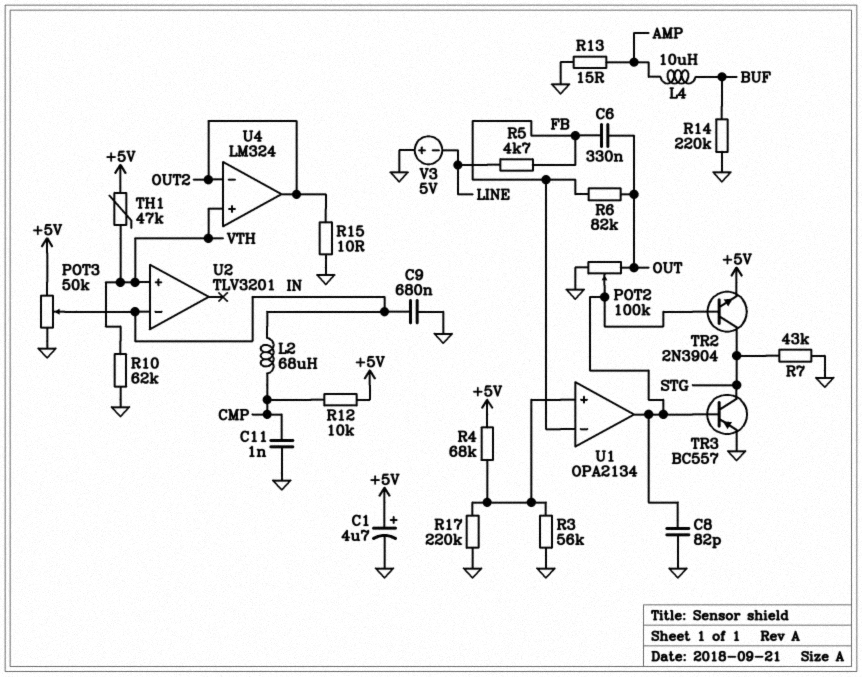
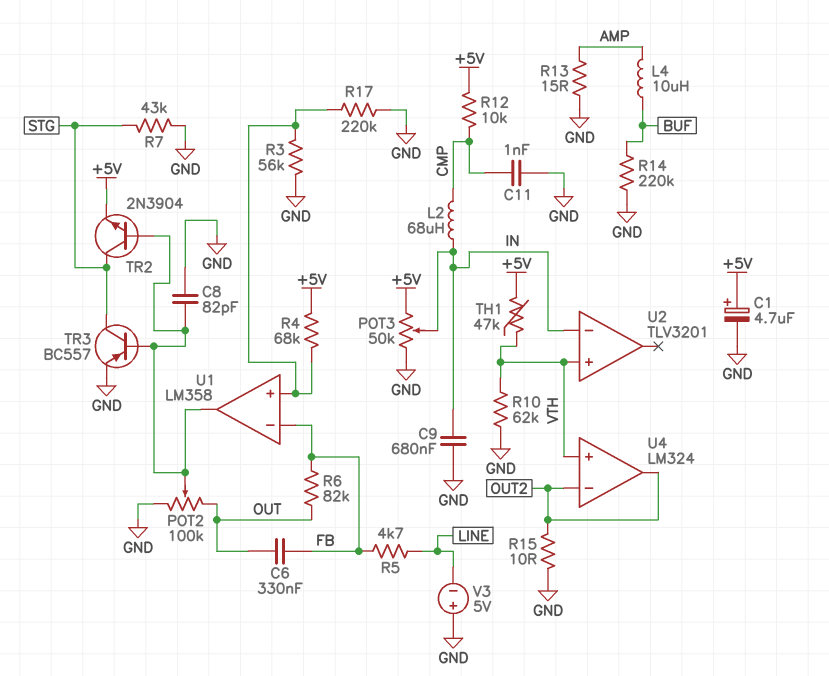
U1: OPA2134 -> LM358

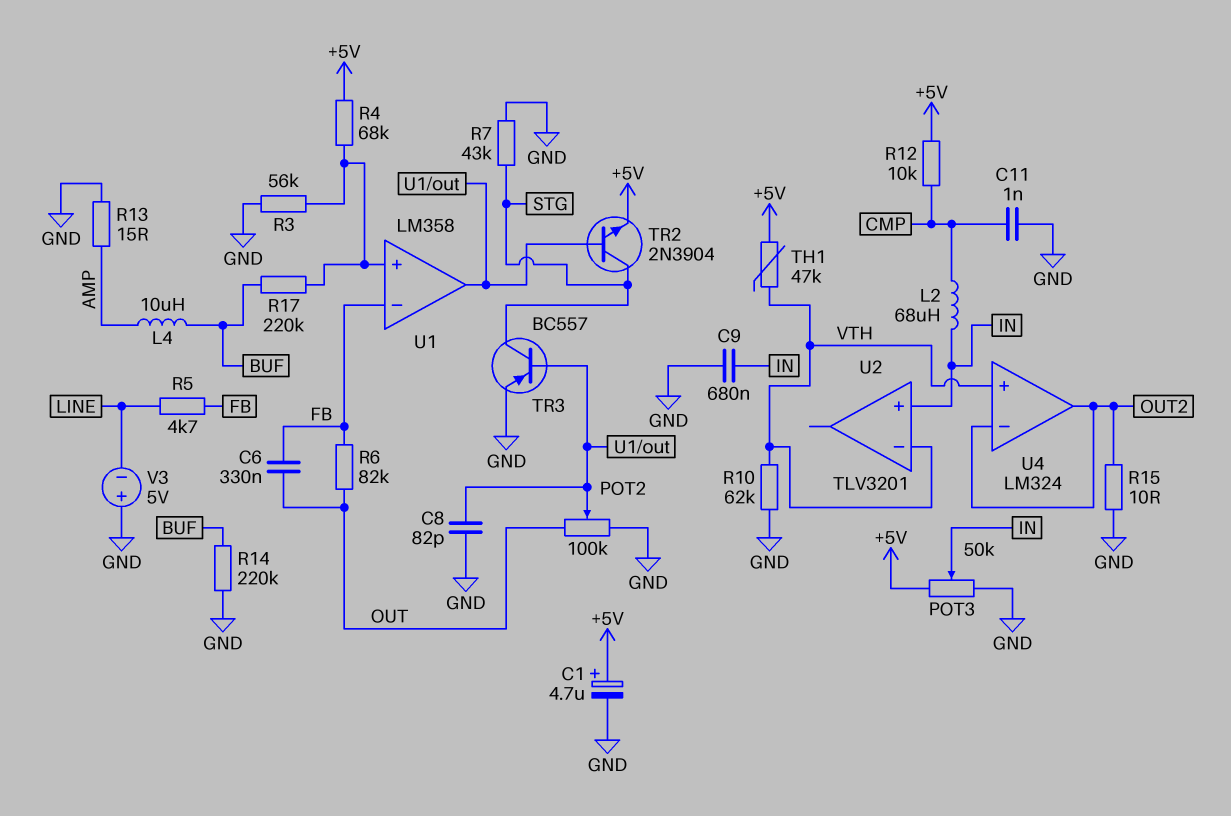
R17: 220k (GND, U1/in+) -> 220k (BUF, U1/in+)
U2 pin in+: VTH -> IN
U2 pin in-: IN -> VTH

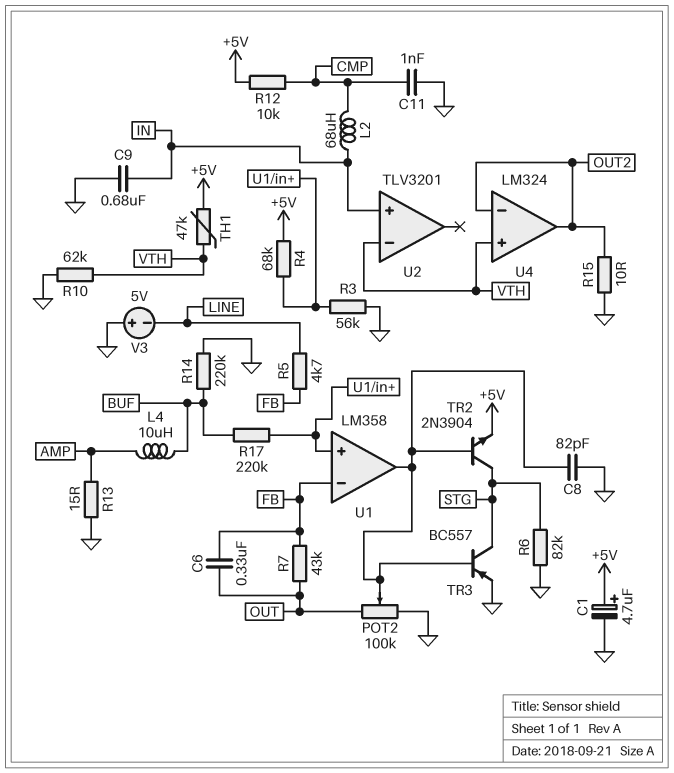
POT3: 50k (+5V, GND, wiper IN) -> none
R6: 82k (FB, OUT) -> 82k (GND, STG)
R7: 43k (GND, STG) -> 43k (FB, OUT)

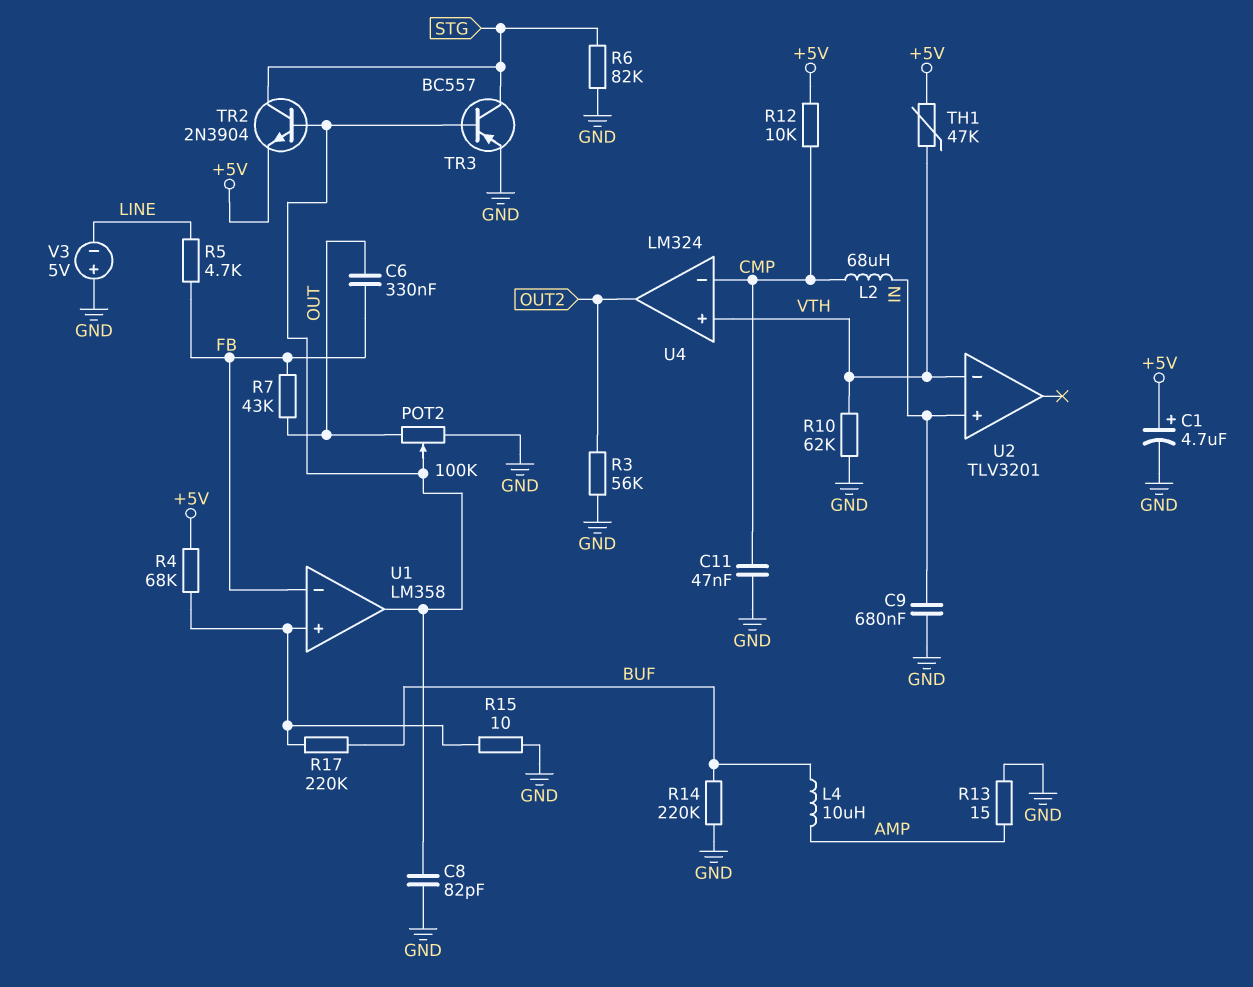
C11: 1nF (CMP, GND) -> 47nF (CMP, GND)
R3: 56k (GND, U1/in+) -> 56k (GND, OUT2)
R15: 10 (GND, OUT2) -> 10 (GND, U1/in+)
U4 pin in-: OUT2 -> CMP

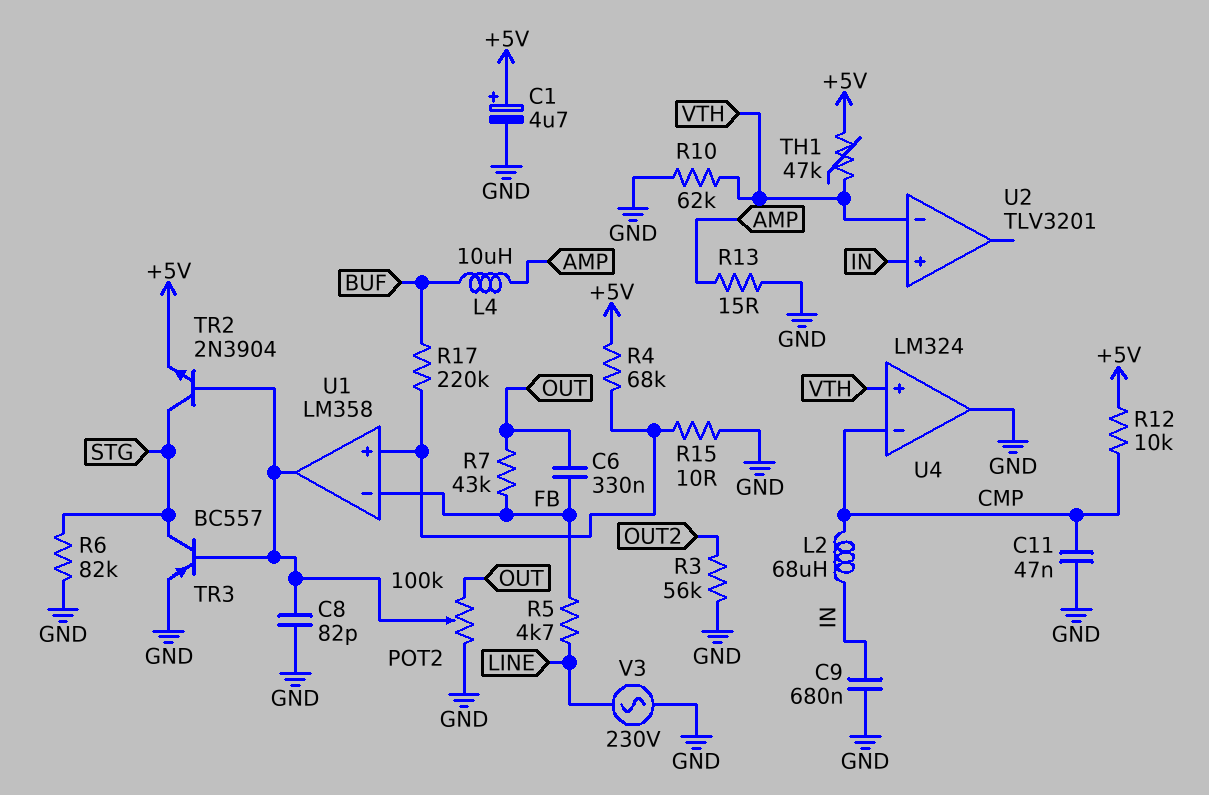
R14: 220k (BUF, GND) -> none
U4 pin out: OUT2 -> GND
V3: 5V (plus GND, minus LINE) -> AC 230V (GND, LINE)

